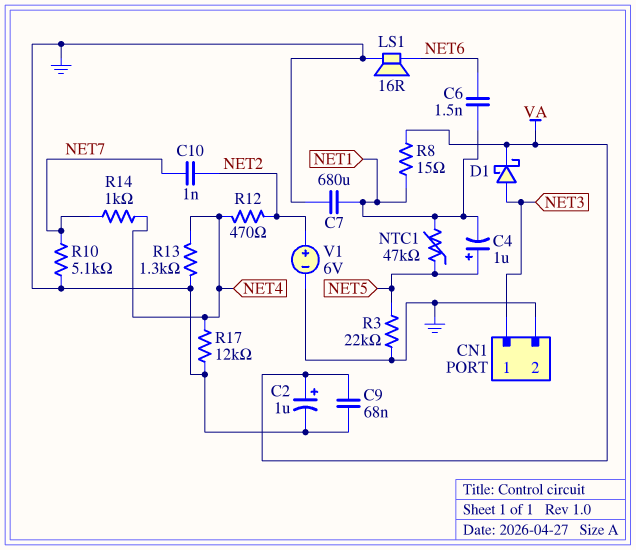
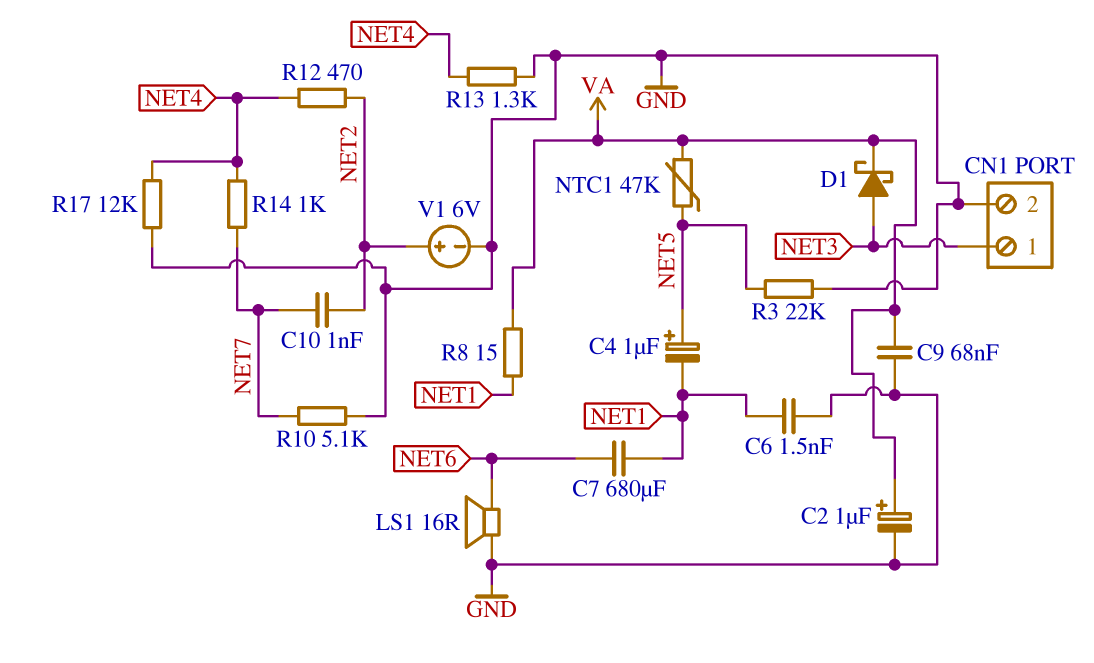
C6: 1.5nF (NET1, NET6) -> 1.5nF (GND, NET1)
C7: 680uF (GND, NET1) -> 680uF (NET1, NET6)
NTC1: 47k (NET1, NET5) -> 47k (NET5, VA)

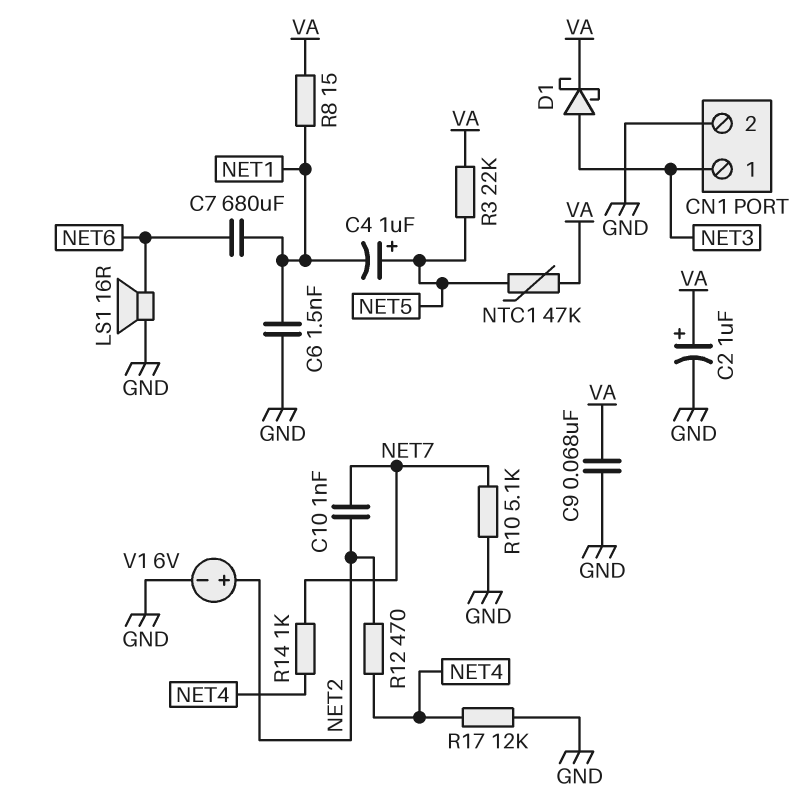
R3: 22k (GND, NET5) -> 22k (NET5, VA)
R13: 1.3k (GND, NET4) -> none

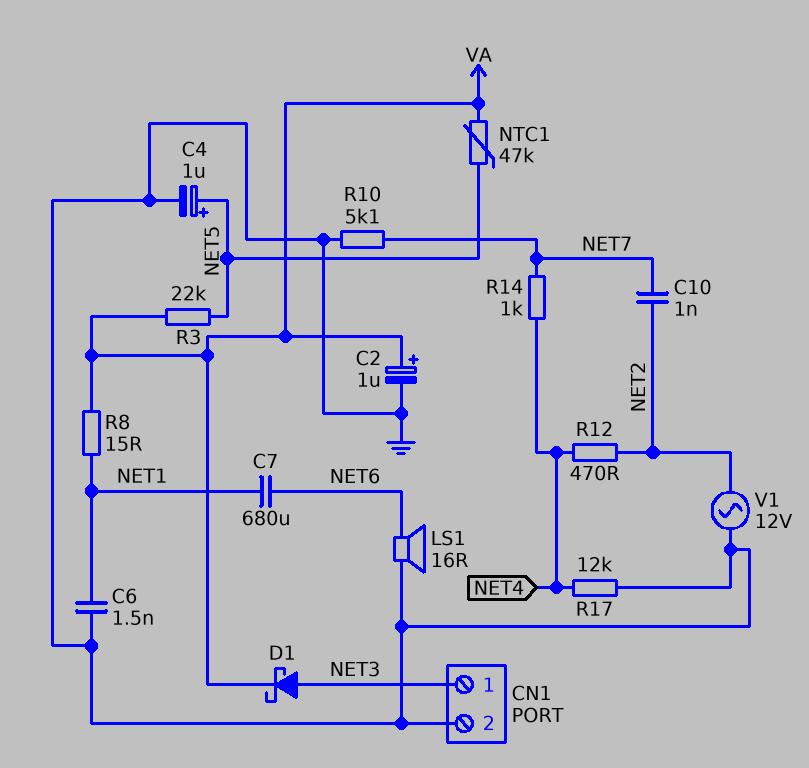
C4: 1uF (plus NET5, minus NET1) -> 1uF (plus NET5, minus GND)
C9: 68nF (GND, VA) -> none
V1: 6V (plus NET2, minus GND) -> AC 12V (GND, NET2)

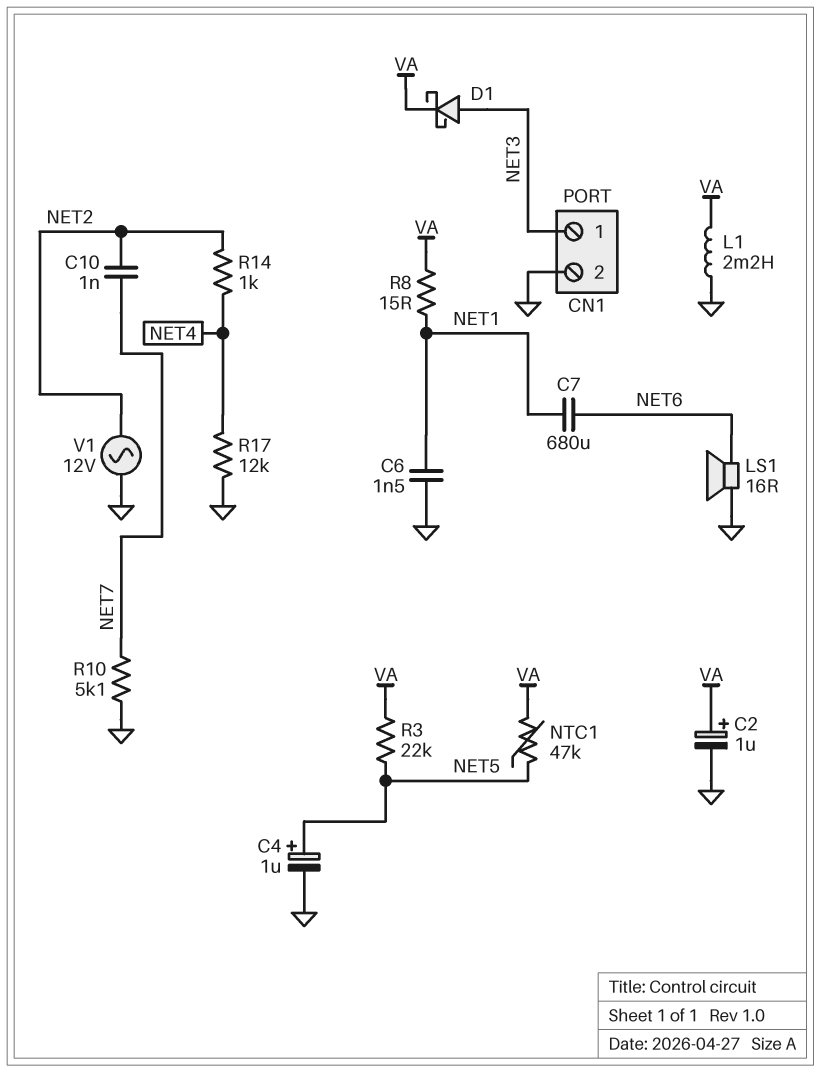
L1: none -> 2.2mH (GND, VA)
R12: 470 (NET2, NET4) -> none
R14: 1k (NET4, NET7) -> 1k (NET2, NET4)

